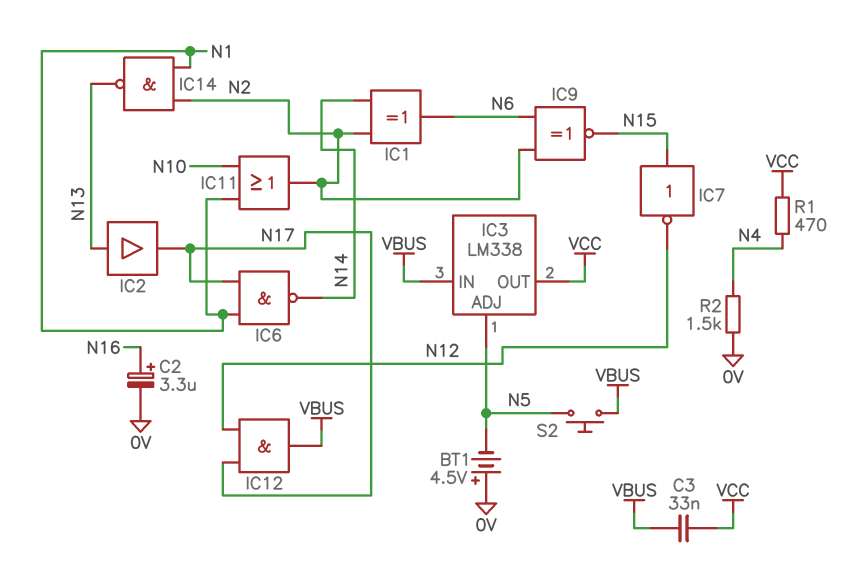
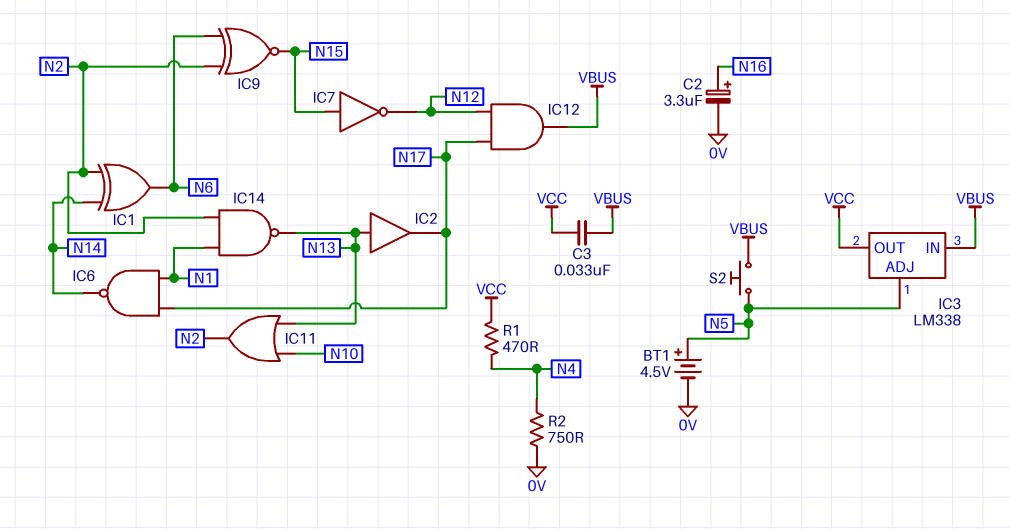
BT1: 4.5V (plus 0V, minus N5) -> 4.5V (plus N5, minus 0V)
IC11: OR (in N1, in N10, out N2) -> OR (in N10, in N13, out N2)
R2: 1.5k (0V, N4) -> 750 (0V, N4)

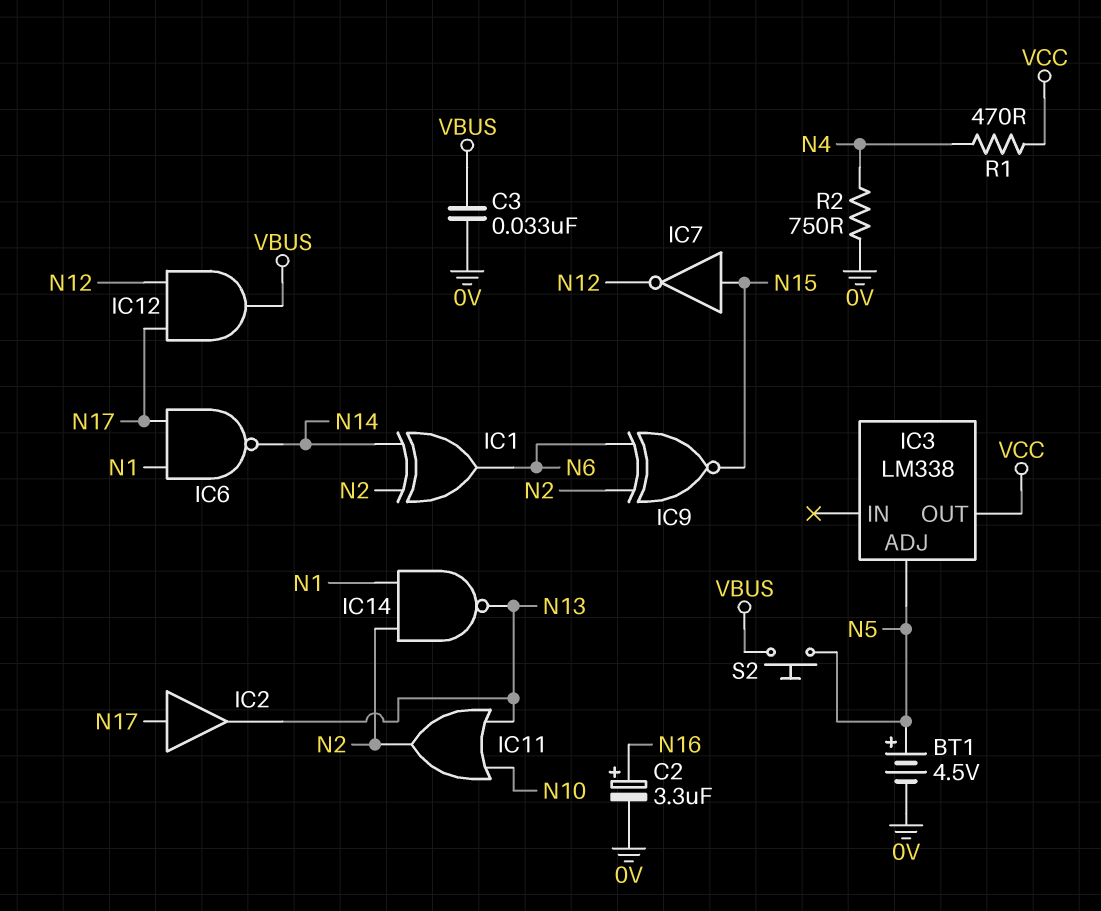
C3: 33nF (VBUS, VCC) -> 33nF (0V, VBUS)
IC2: buffer (in N13, out N17) -> buffer (in N17, out N13)
IC3 pin IN: VBUS -> none

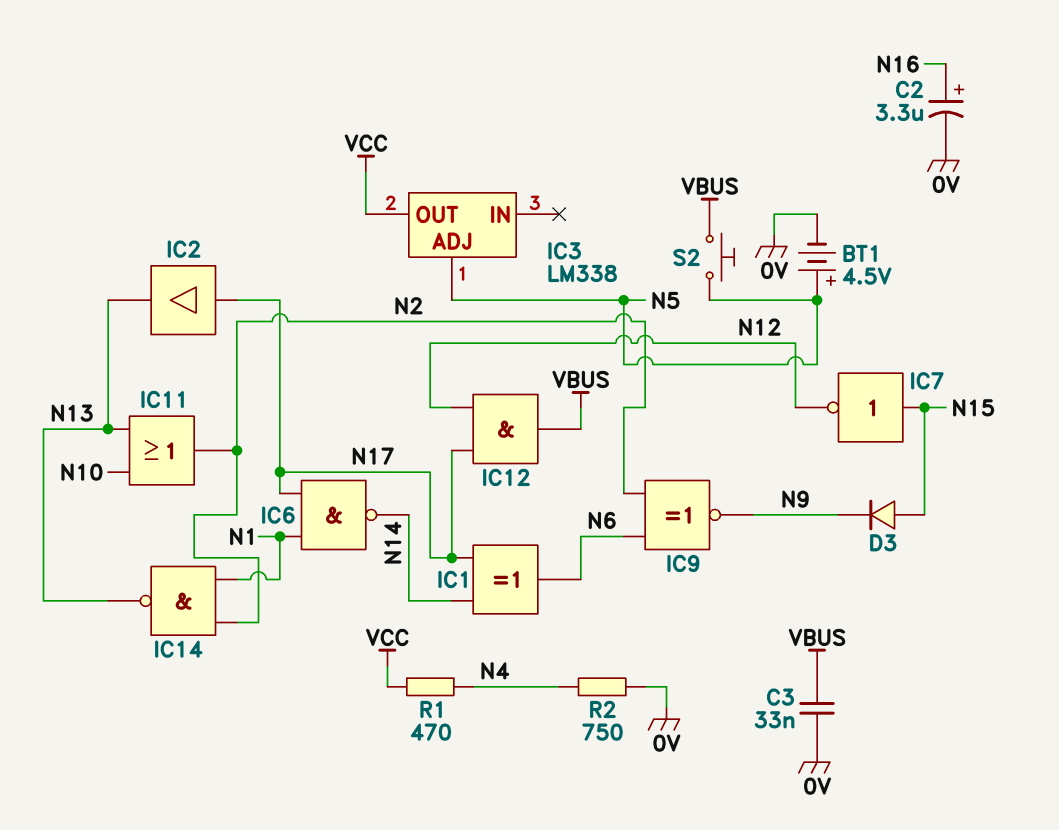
D3: none -> diode (A N15, K N9)
IC1: XOR (in N2, in N14, out N6) -> XOR (in N14, in N17, out N6)
IC9: XNOR (in N2, in N6, out N15) -> XNOR (in N2, in N6, out N9)

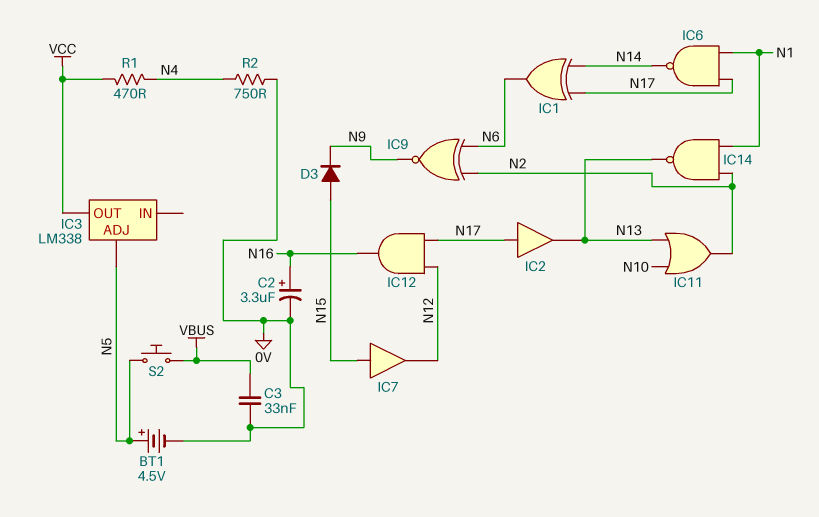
IC7: NOT (in N15, out N12) -> buffer (in N15, out N12)
IC12: AND (in N12, in N17, out VBUS) -> AND (in N12, in N17, out N16)

